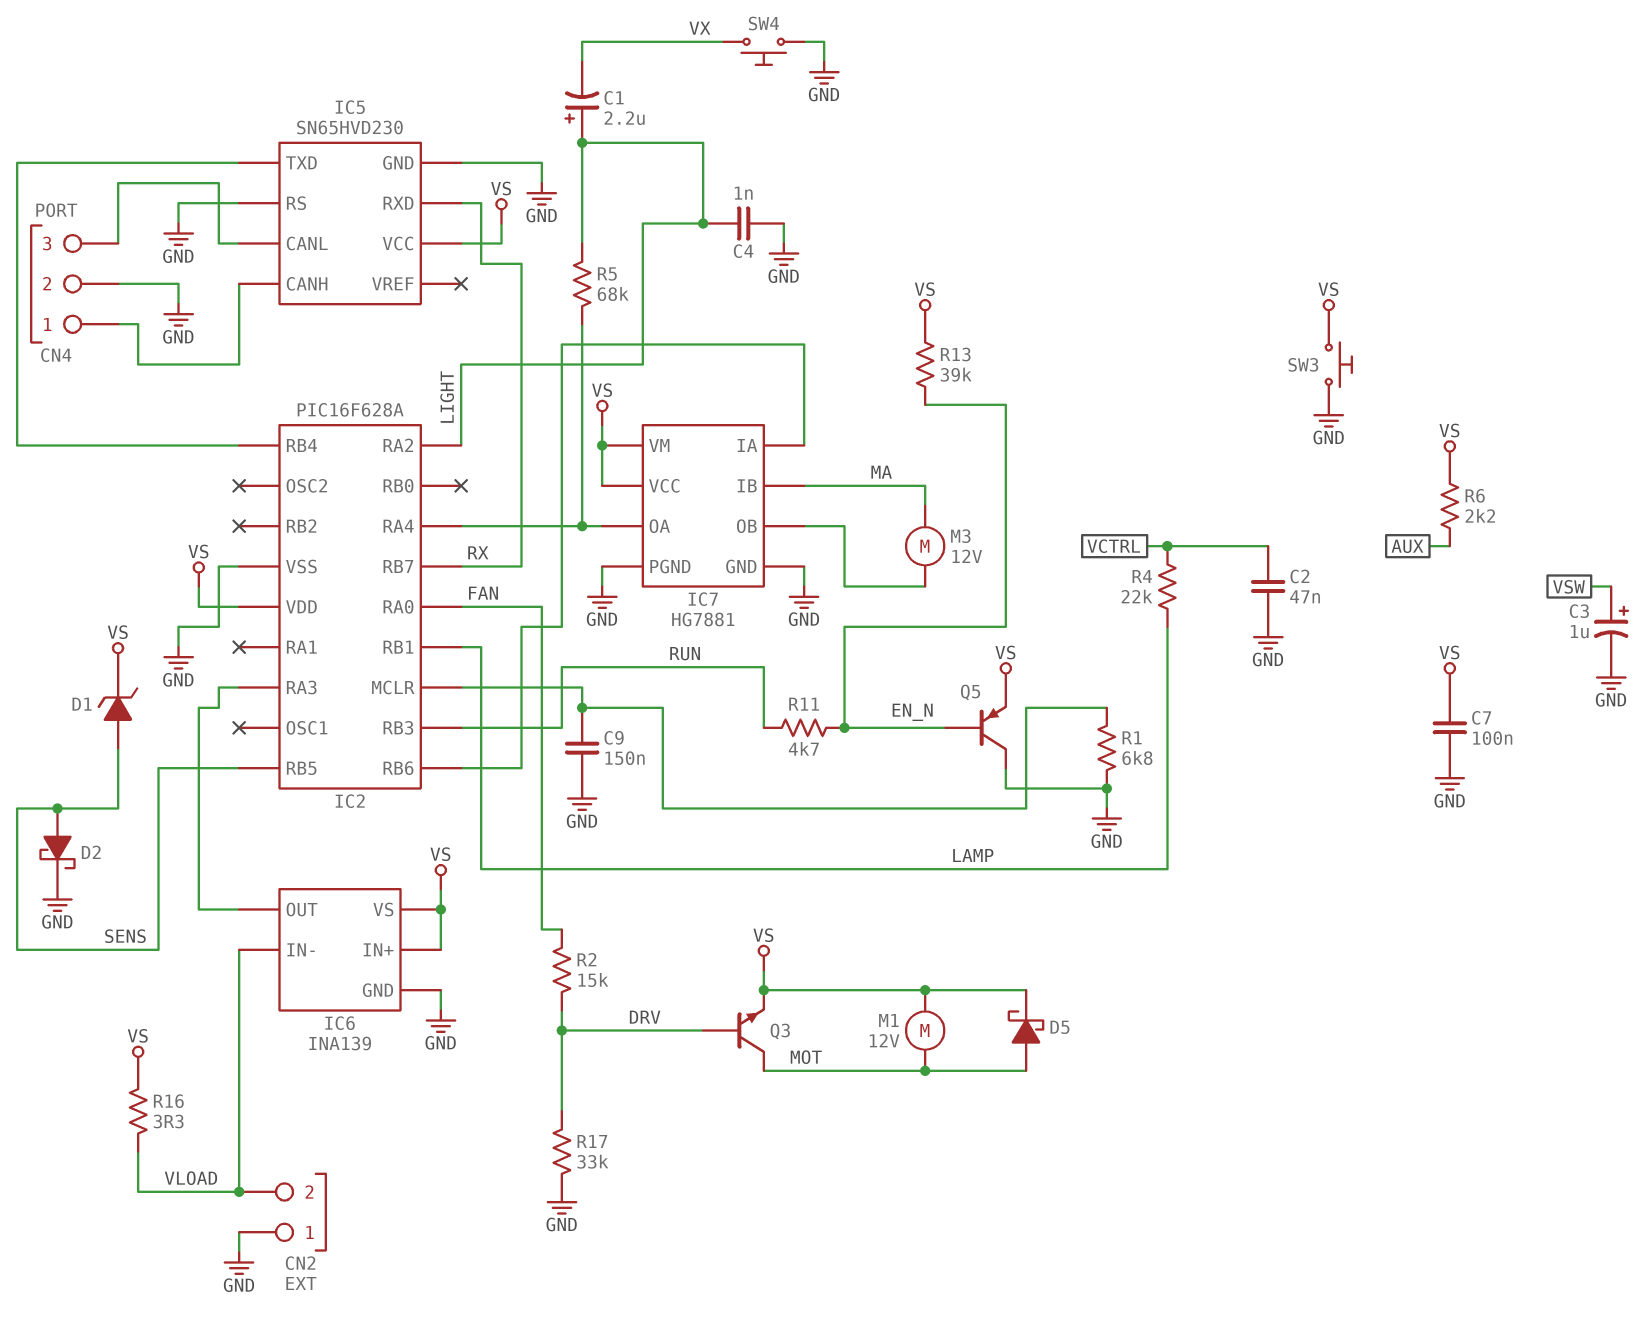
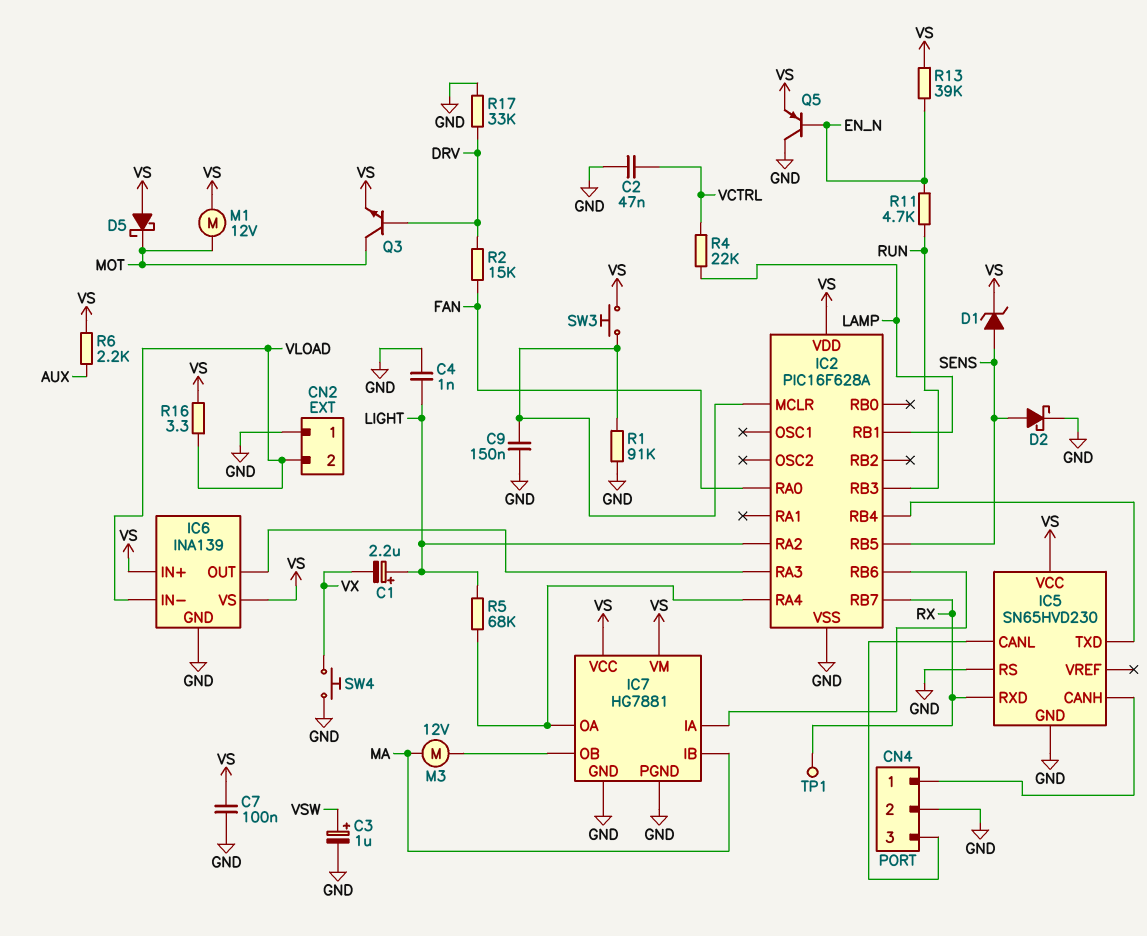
D5: schottky (A MOT, K VS) -> schottky (A VS, K MOT)
R1: 6.8k (GND, IC2/MCLR) -> 91k (GND, IC2/MCLR)
SW3: button (GND, VS) -> button (IC2/MCLR, VS)
TP1: none -> test point (RX)

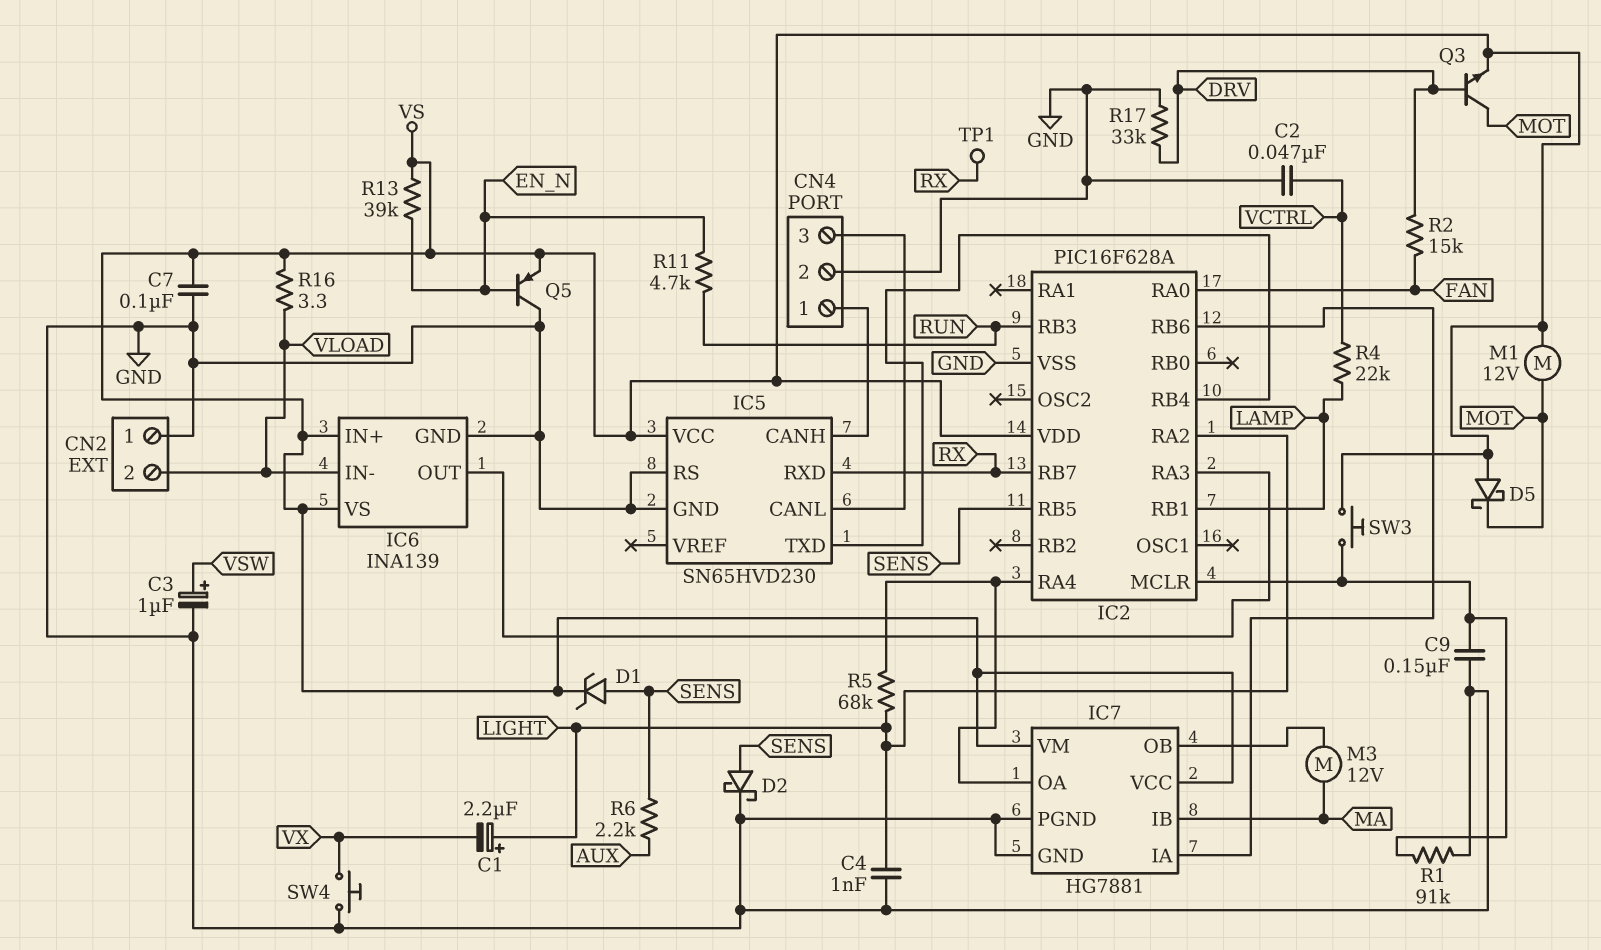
R6: 2.2k (AUX, VS) -> 2.2k (AUX, SENS)

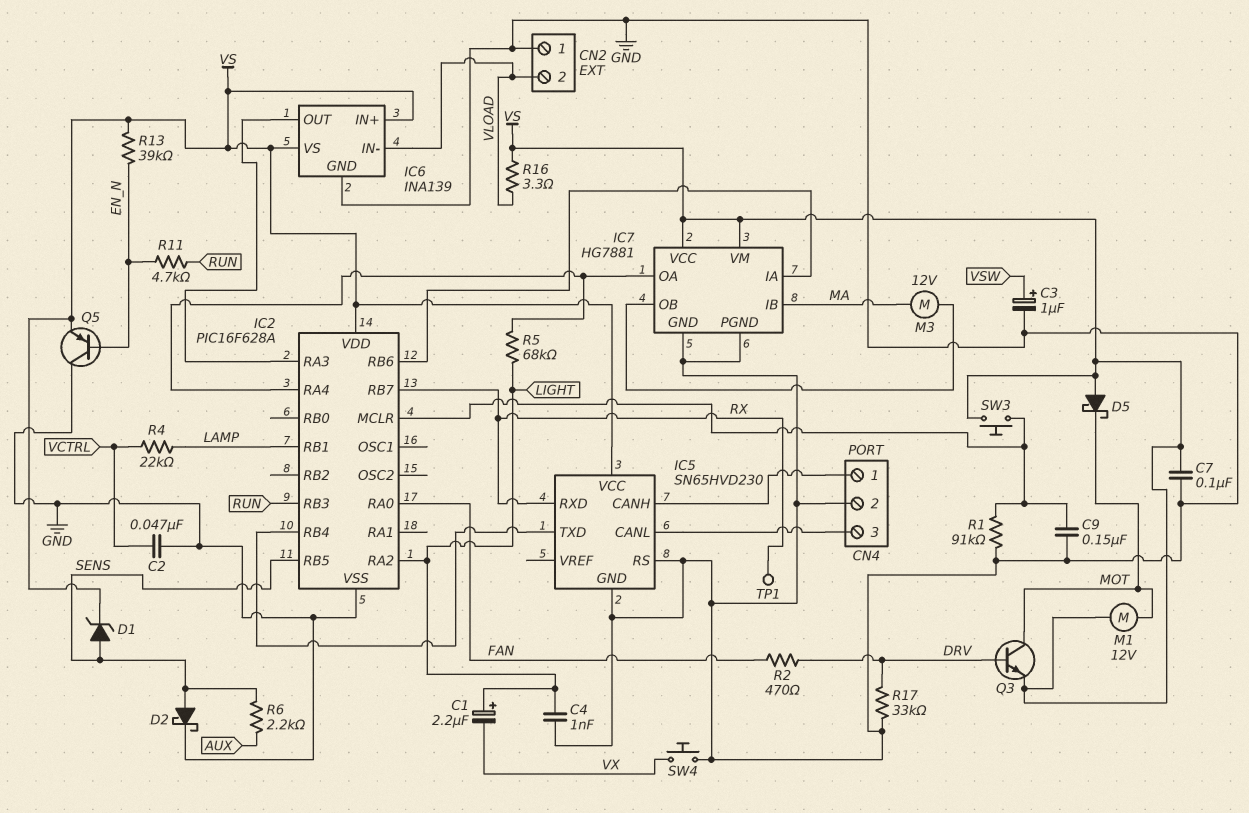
R2: 15k (DRV, FAN) -> 470 (DRV, FAN)

